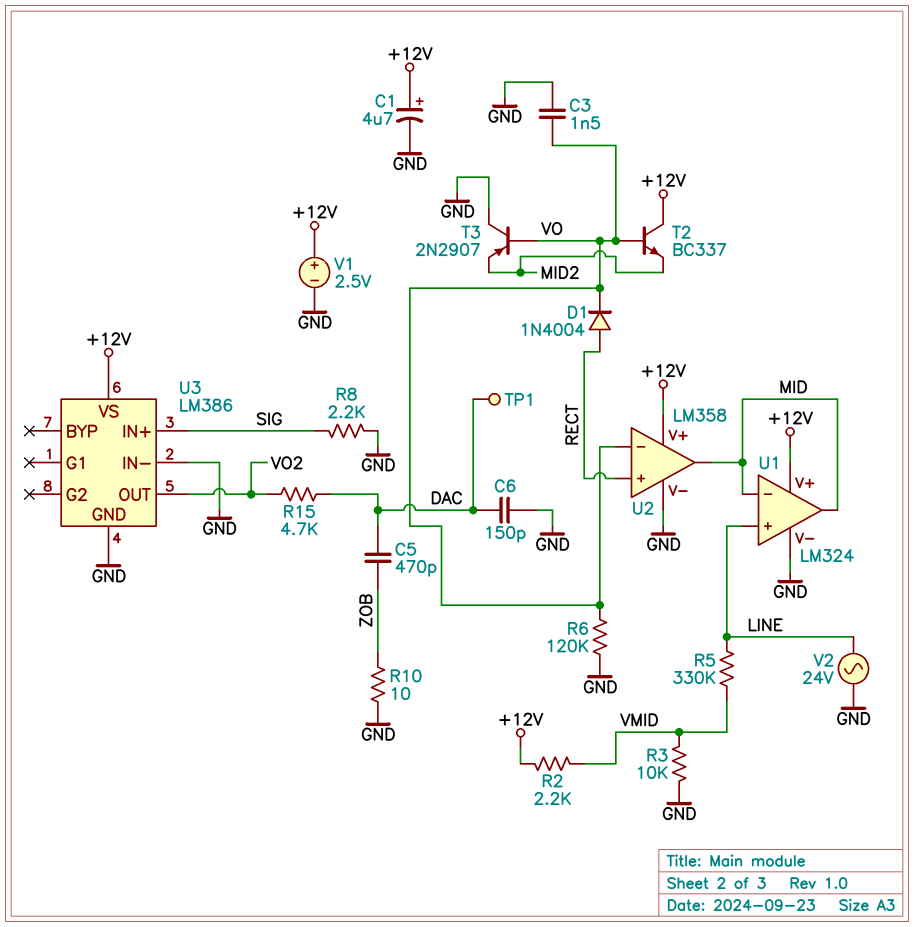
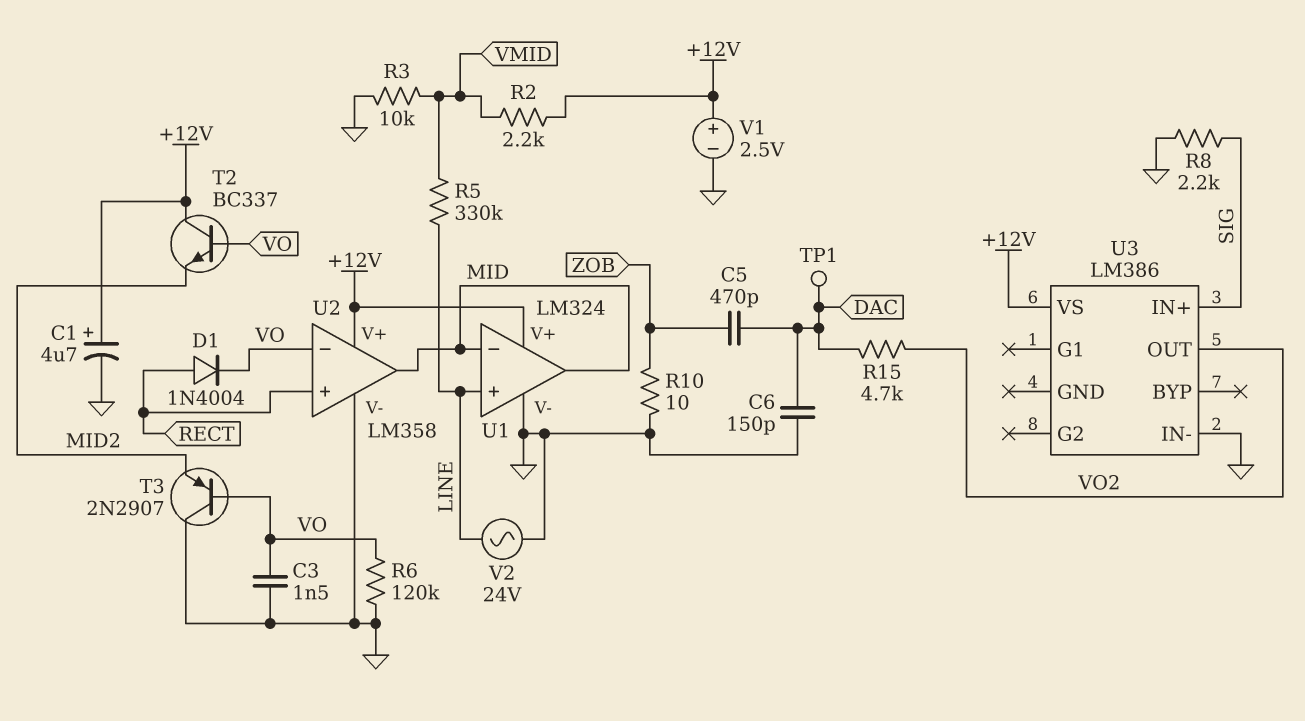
U3 pin GND: GND -> none

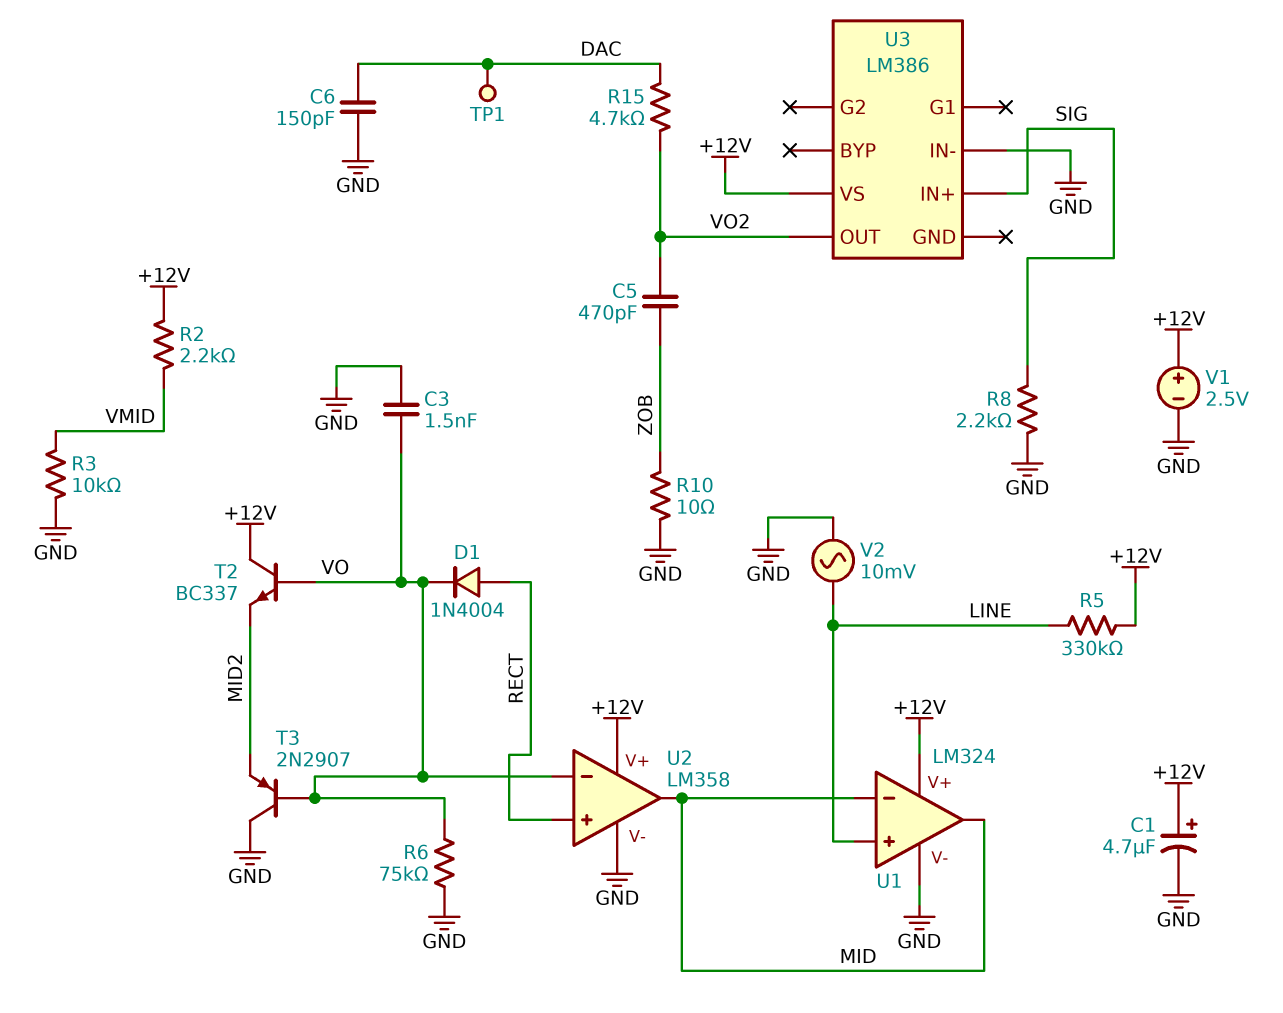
C5: 470pF (DAC, ZOB) -> 470pF (VO2, ZOB)
R5: 330k (LINE, VMID) -> 330k (+12V, LINE)
R6: 120k (GND, VO) -> 75k (GND, VO)
V2: AC 24V (GND, LINE) -> AC 10mV (GND, LINE)

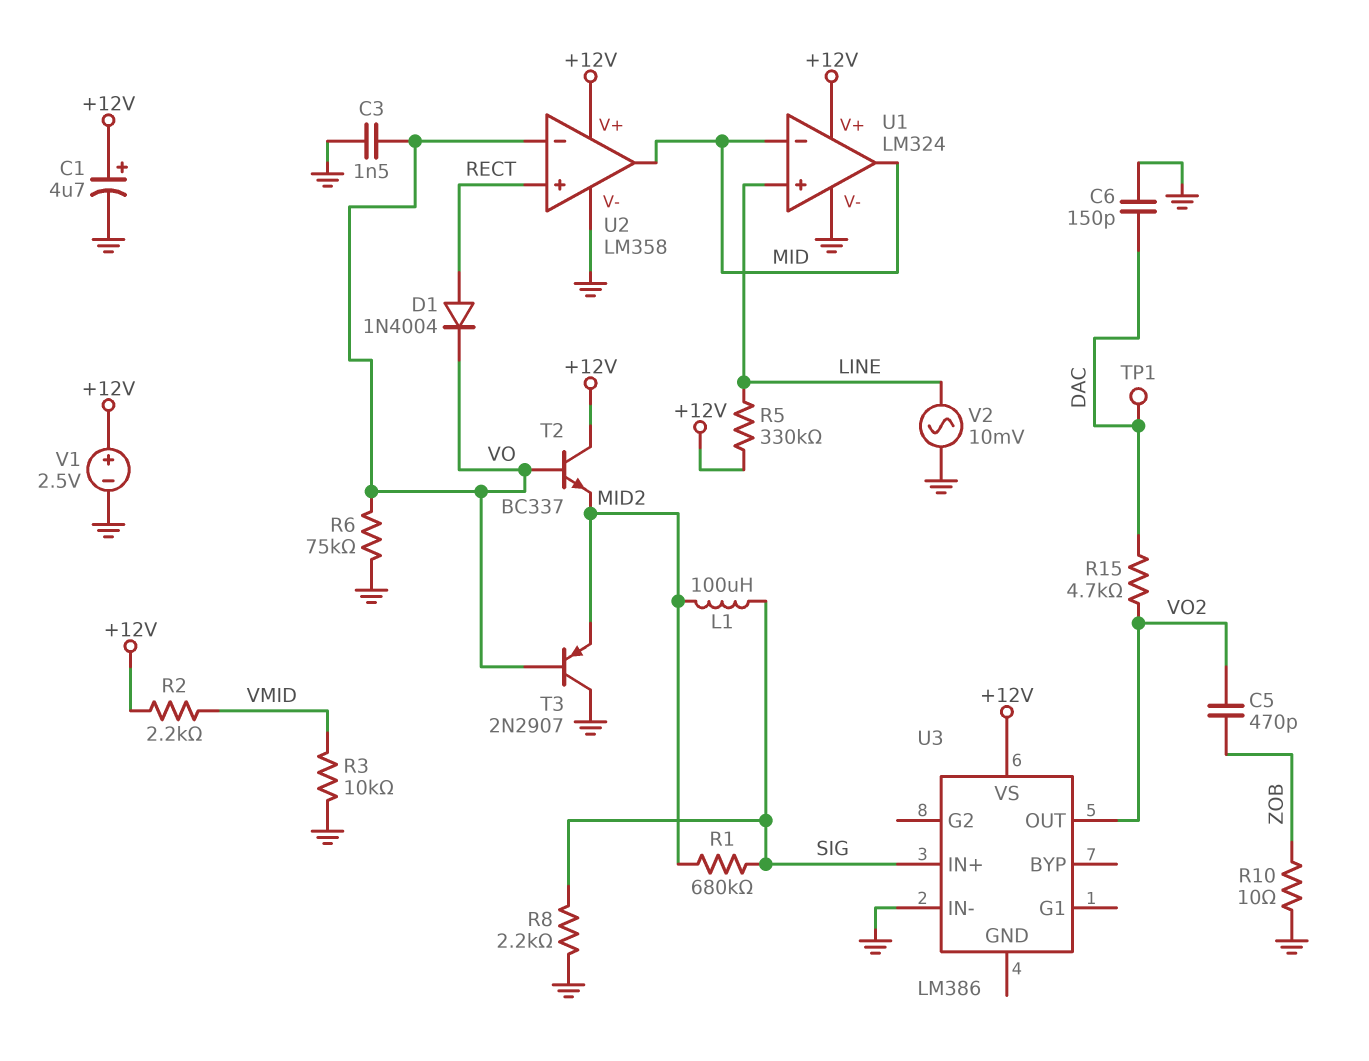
L1: none -> 100uH (MID2, SIG)
R1: none -> 680k (MID2, SIG)

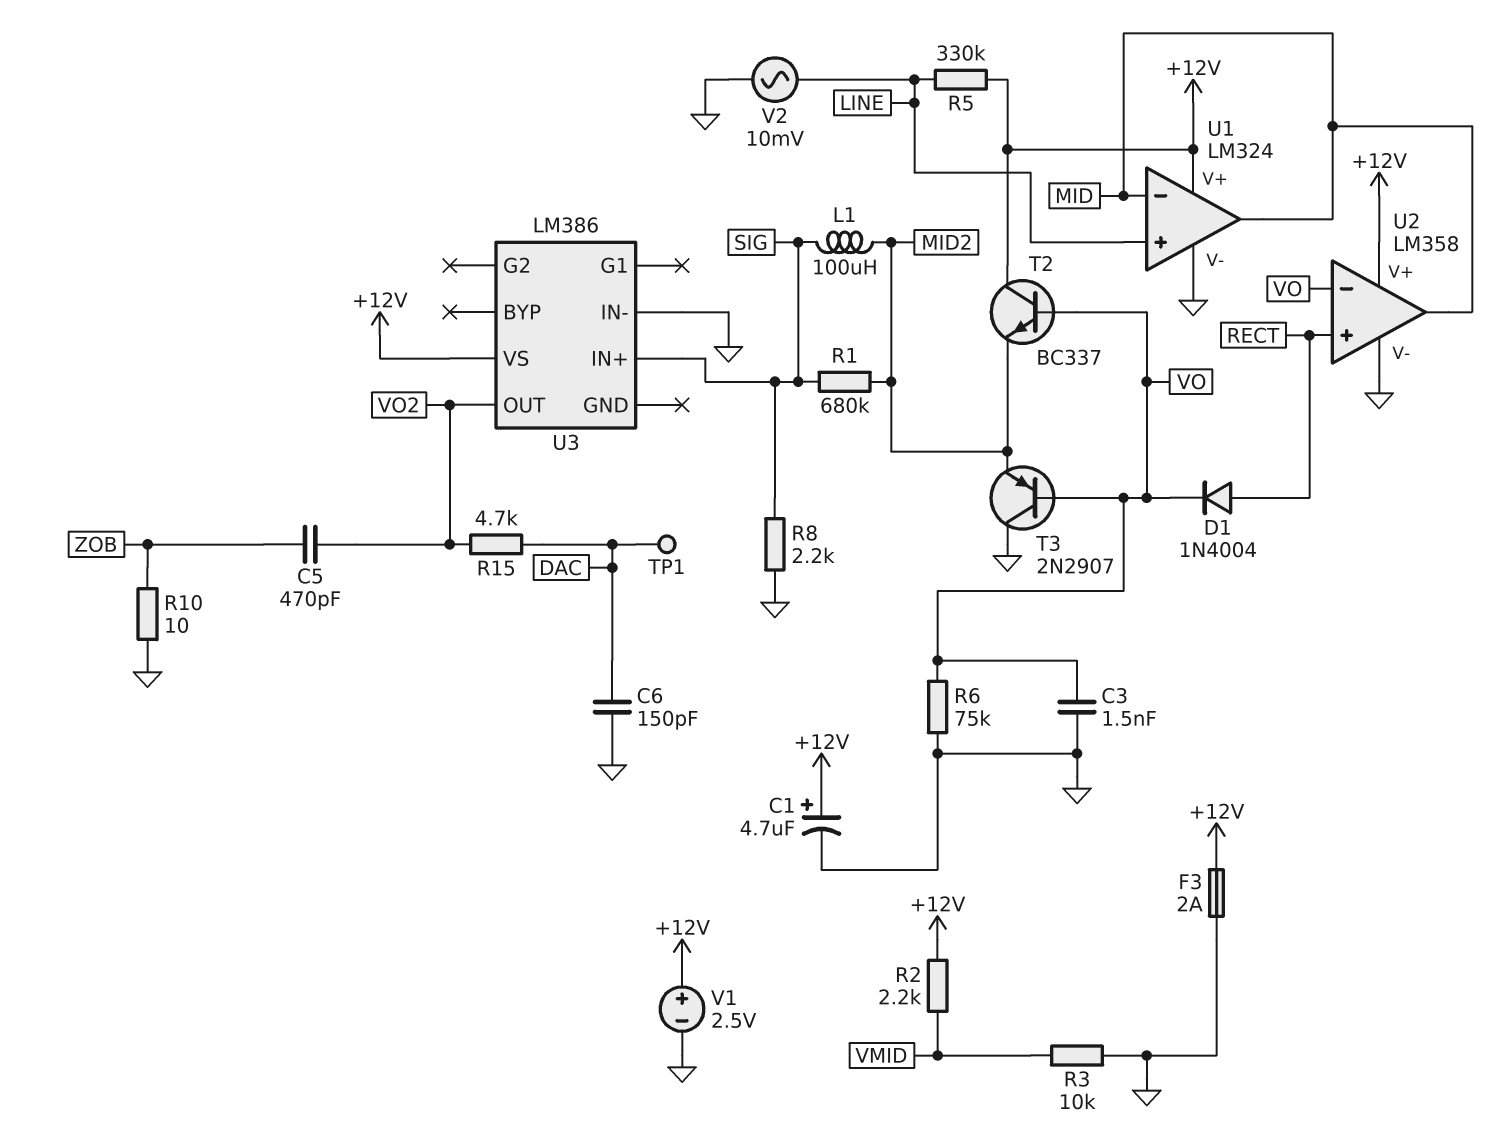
F3: none -> 2A (+12V, GND)

